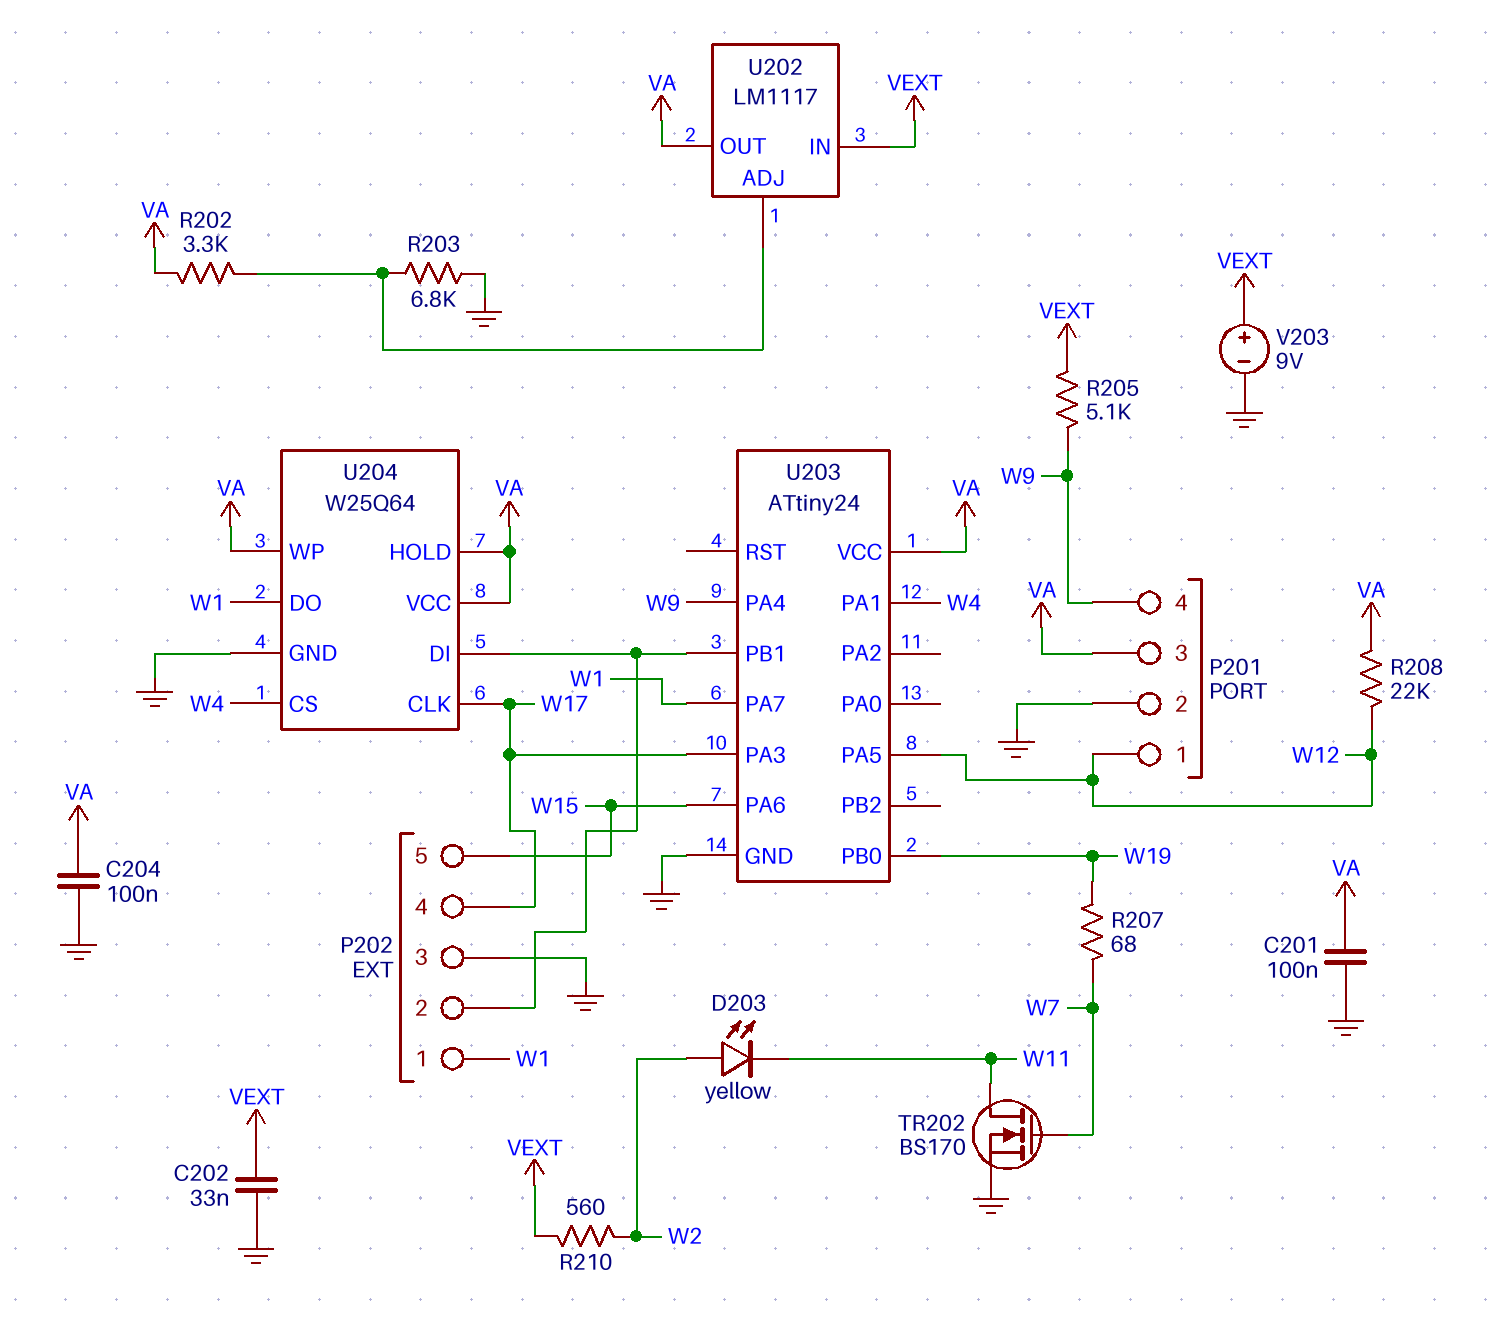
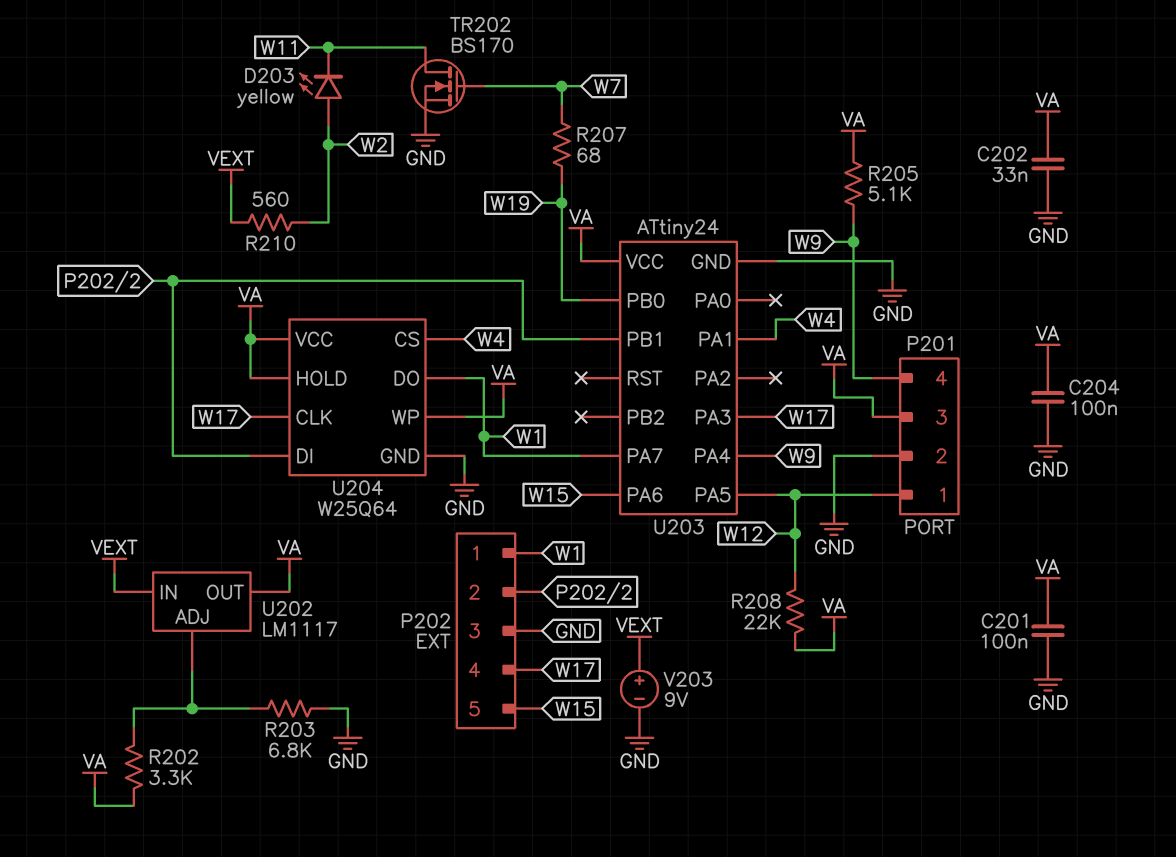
C202: 33nF (GND, VEXT) -> 33nF (GND, VA)
R205: 5.1k (VEXT, W9) -> 5.1k (VA, W9)

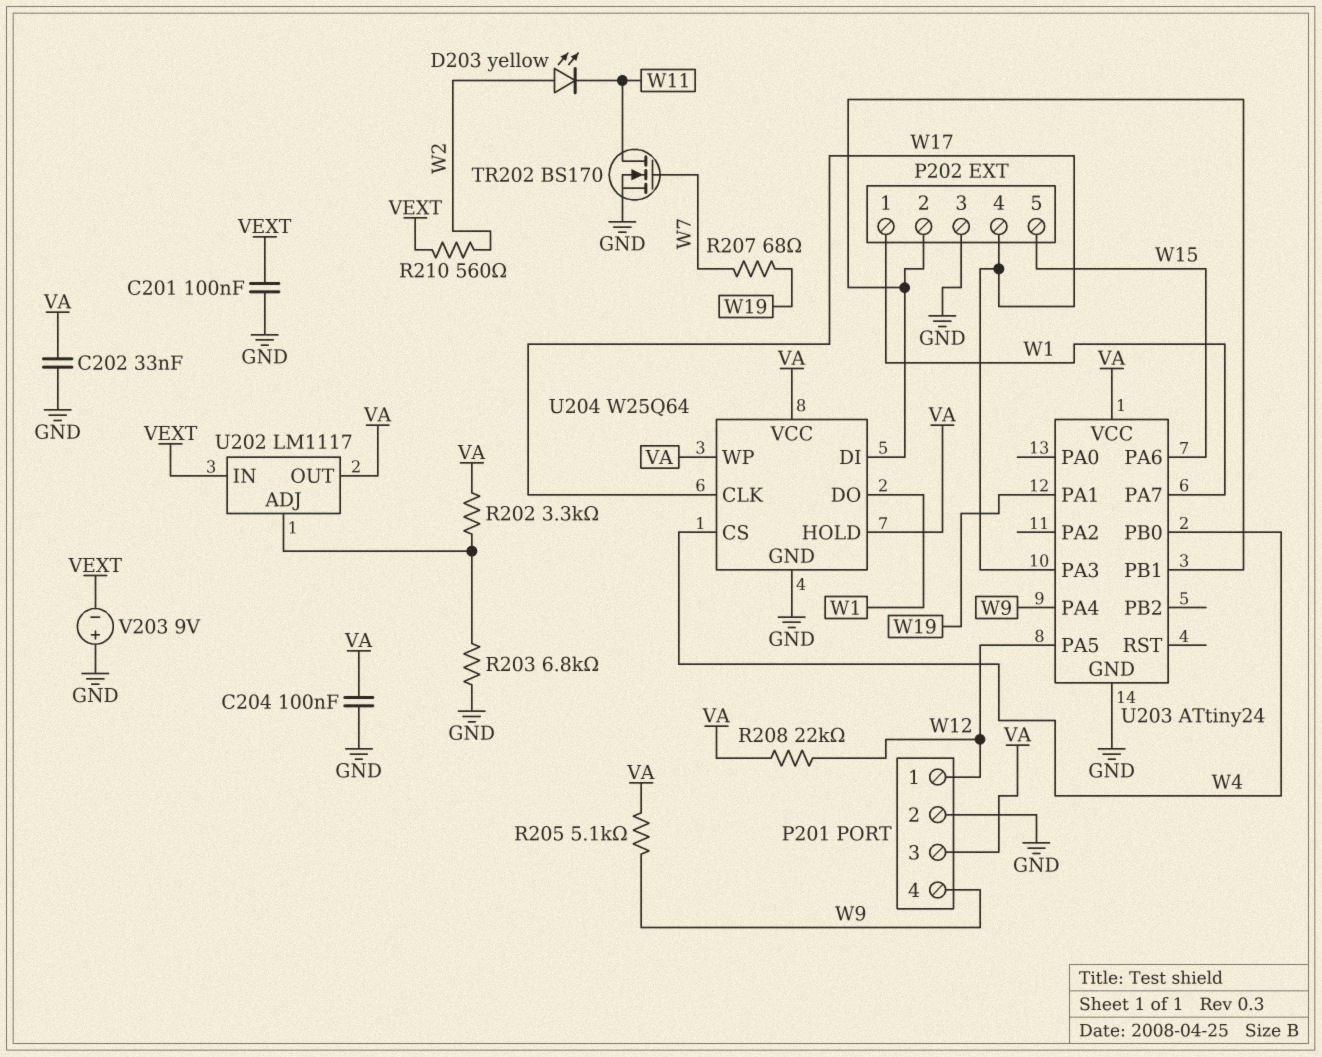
C201: 100nF (GND, VA) -> 100nF (GND, VEXT)
U203 pin PA1: W4 -> W19
U203 pin PB0: W19 -> W4
V203: 9V (plus VEXT, minus GND) -> 9V (plus GND, minus VEXT)

